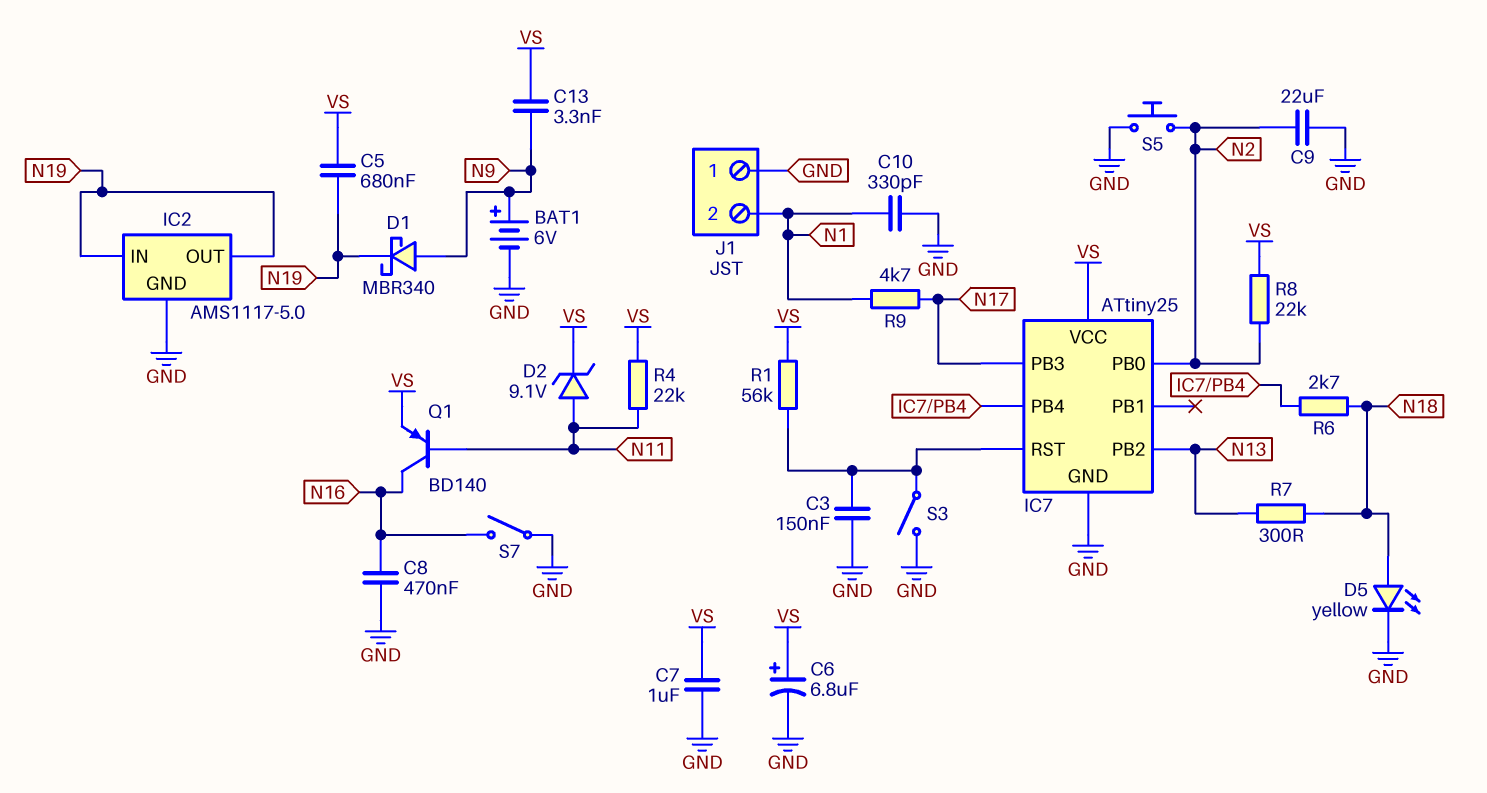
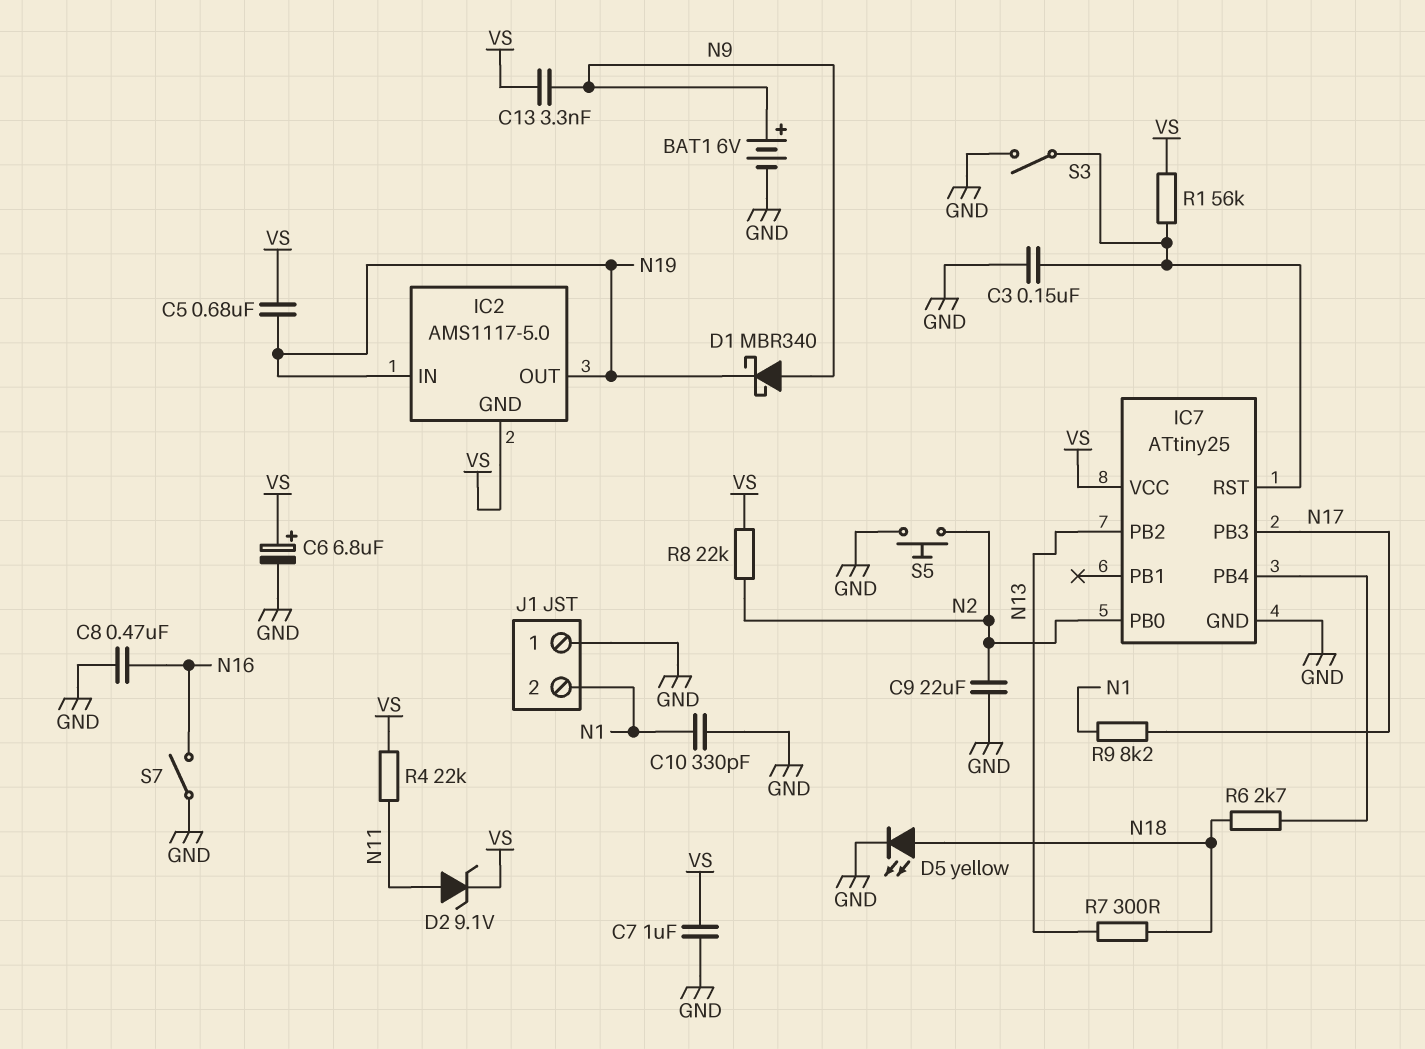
IC2 pin GND: GND -> VS
Q1: PNP BD140 (B N11, C N16, E VS) -> none
R9: 4.7k (N1, N17) -> 8.2k (N1, N17)

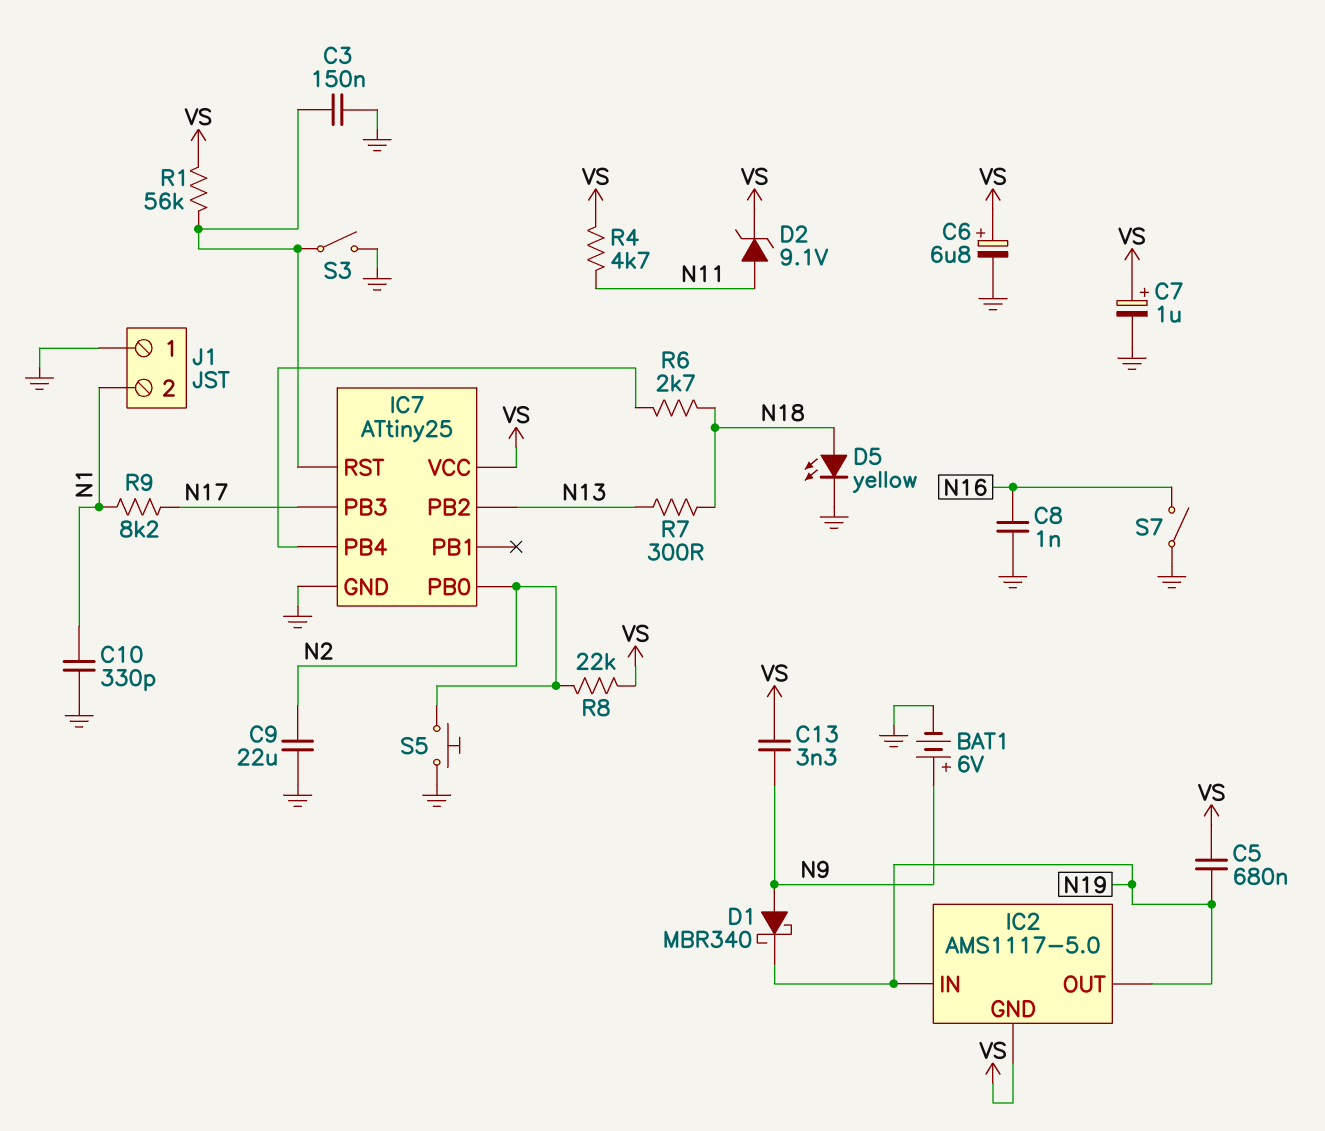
C7: 1uF (GND, VS) -> 1uF (plus VS, minus GND)
C8: 470nF (GND, N16) -> 1nF (GND, N16)
R4: 22k (N11, VS) -> 4.7k (N11, VS)

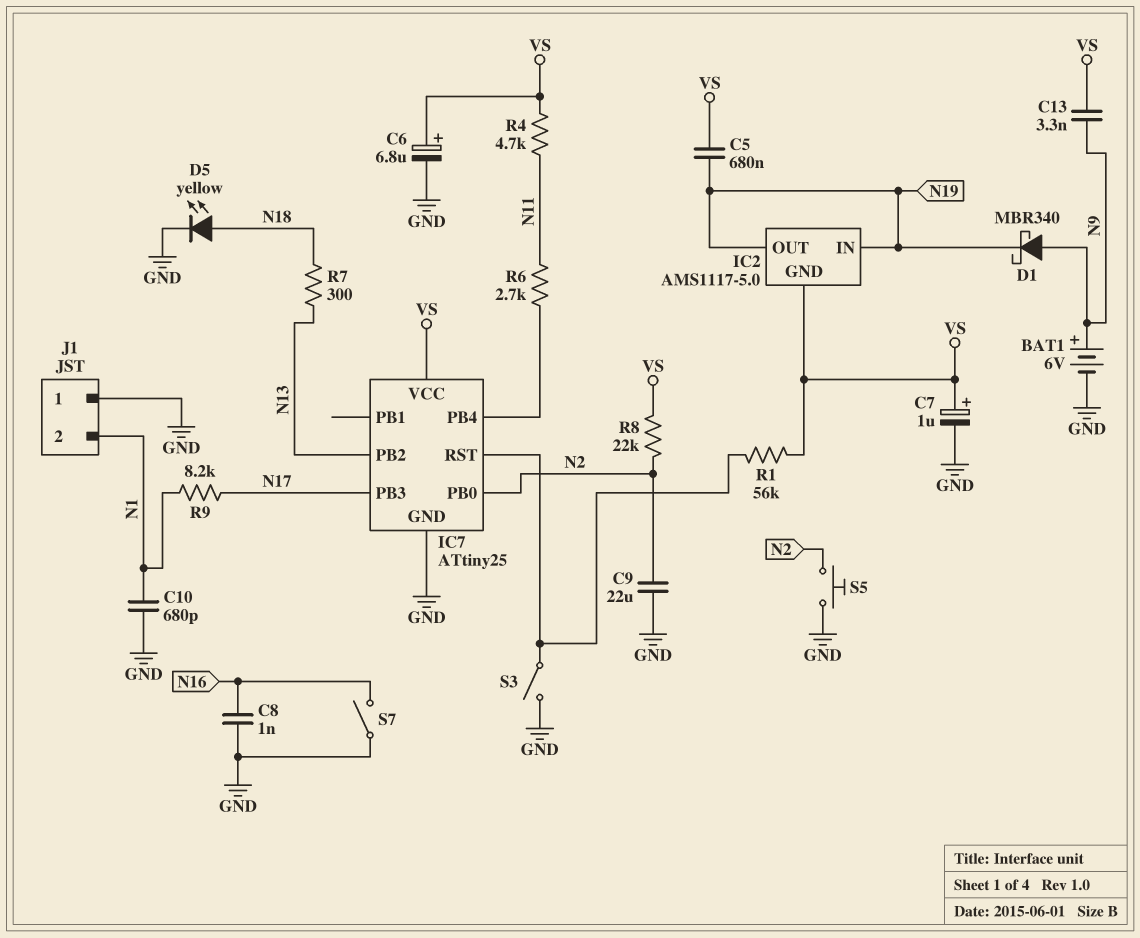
C3: 150nF (GND, IC7/RST) -> none
C10: 330pF (GND, N1) -> 680pF (GND, N1)
D2: zener 9.1V (A N11, K VS) -> none
R6: 2.7k (IC7/PB4, N18) -> 2.7k (IC7/PB4, N11)

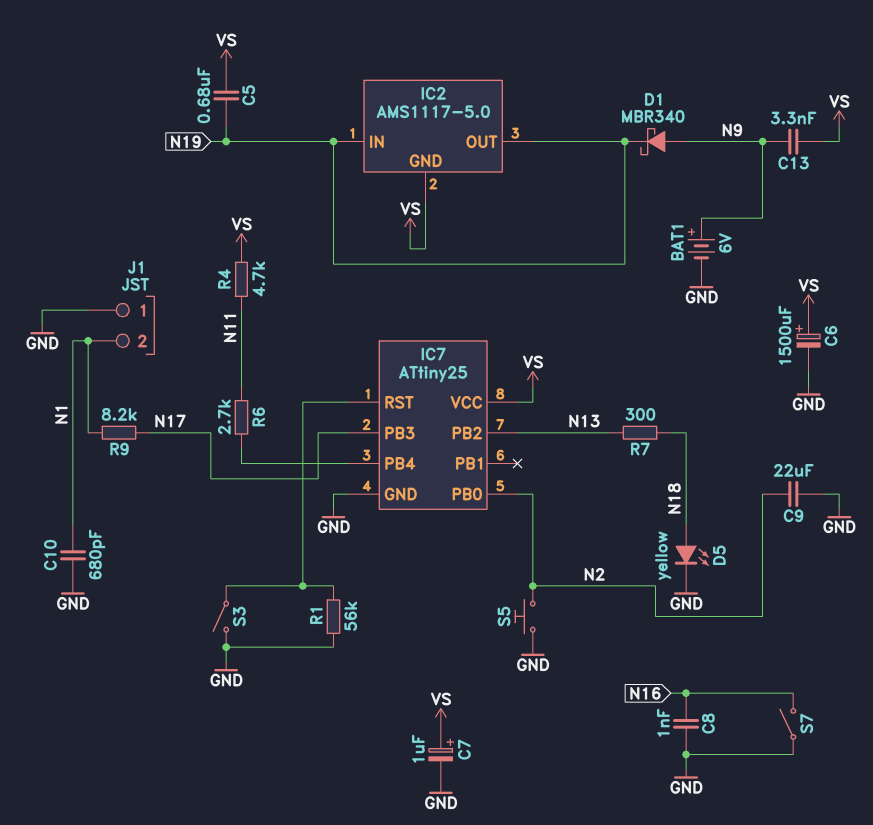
C6: 6.8uF (plus VS, minus GND) -> 1500uF (plus VS, minus GND)
R1: 56k (IC7/RST, VS) -> 56k (GND, IC7/RST)
R8: 22k (N2, VS) -> none

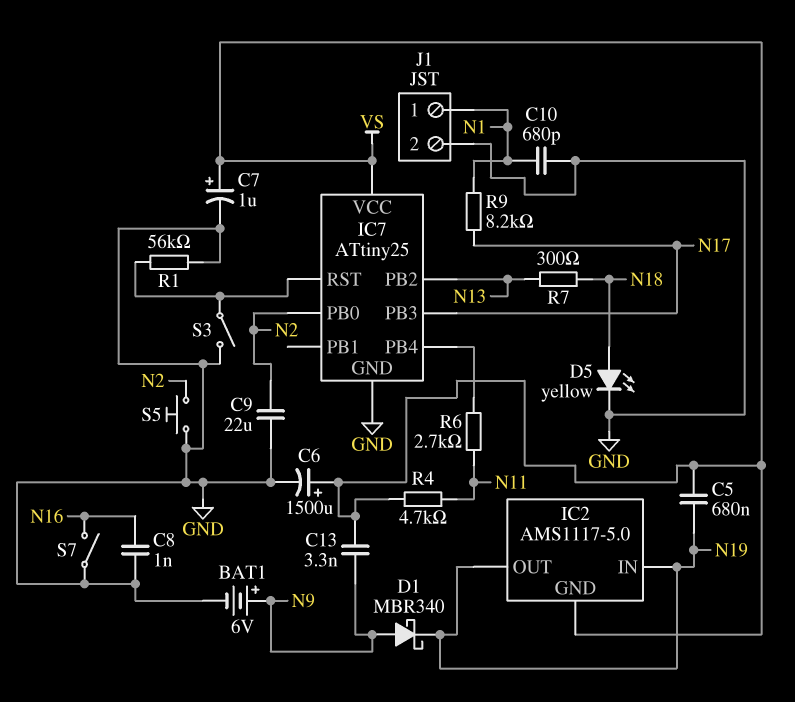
J1 pin 1: GND -> N1
J1 pin 2: N1 -> GND

